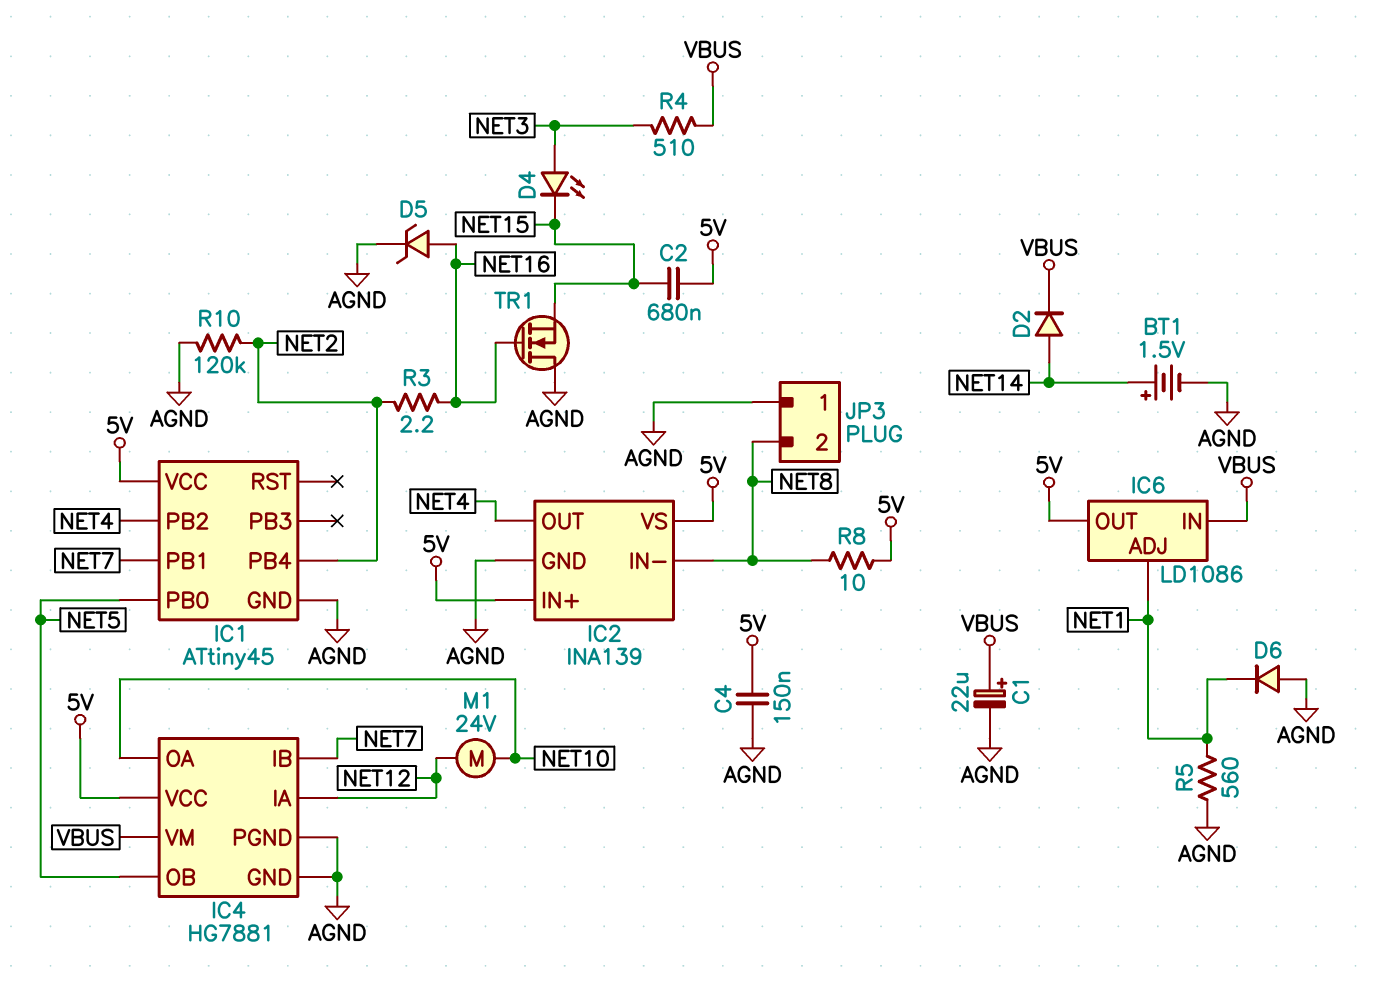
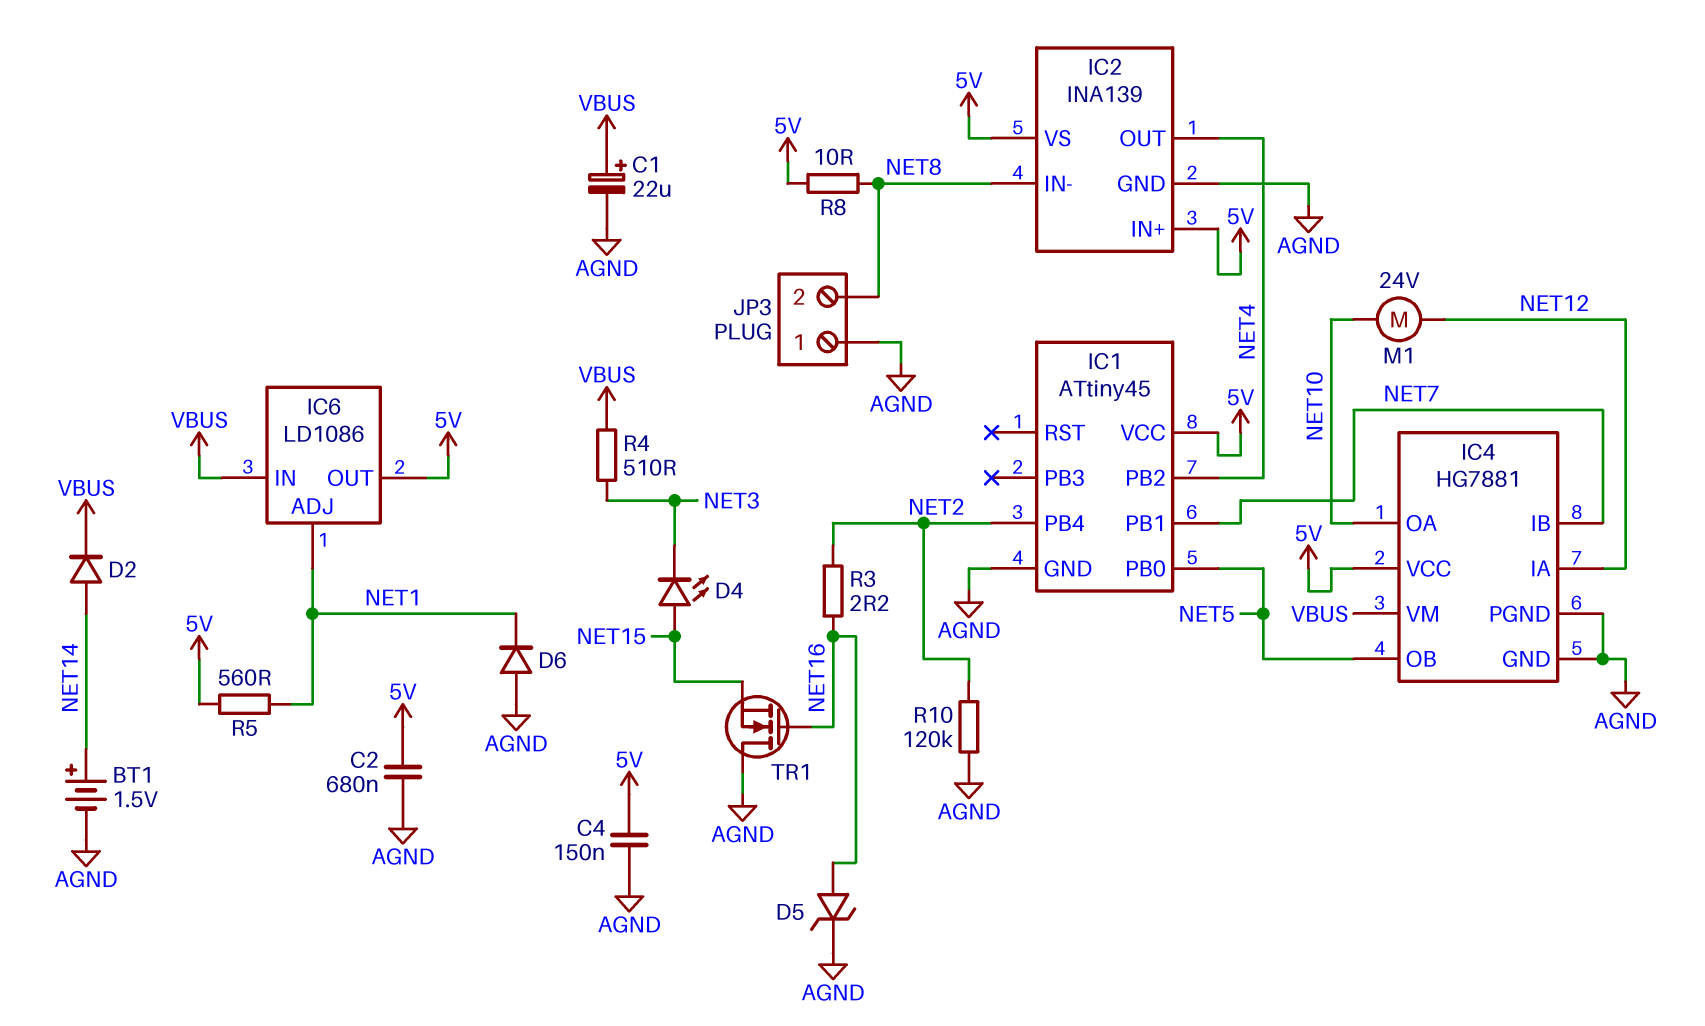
C2: 680nF (5V, NET15) -> 680nF (5V, AGND)
D4: LED (A NET3, K NET15) -> LED (A NET15, K NET3)
R5: 560 (AGND, NET1) -> 560 (5V, NET1)

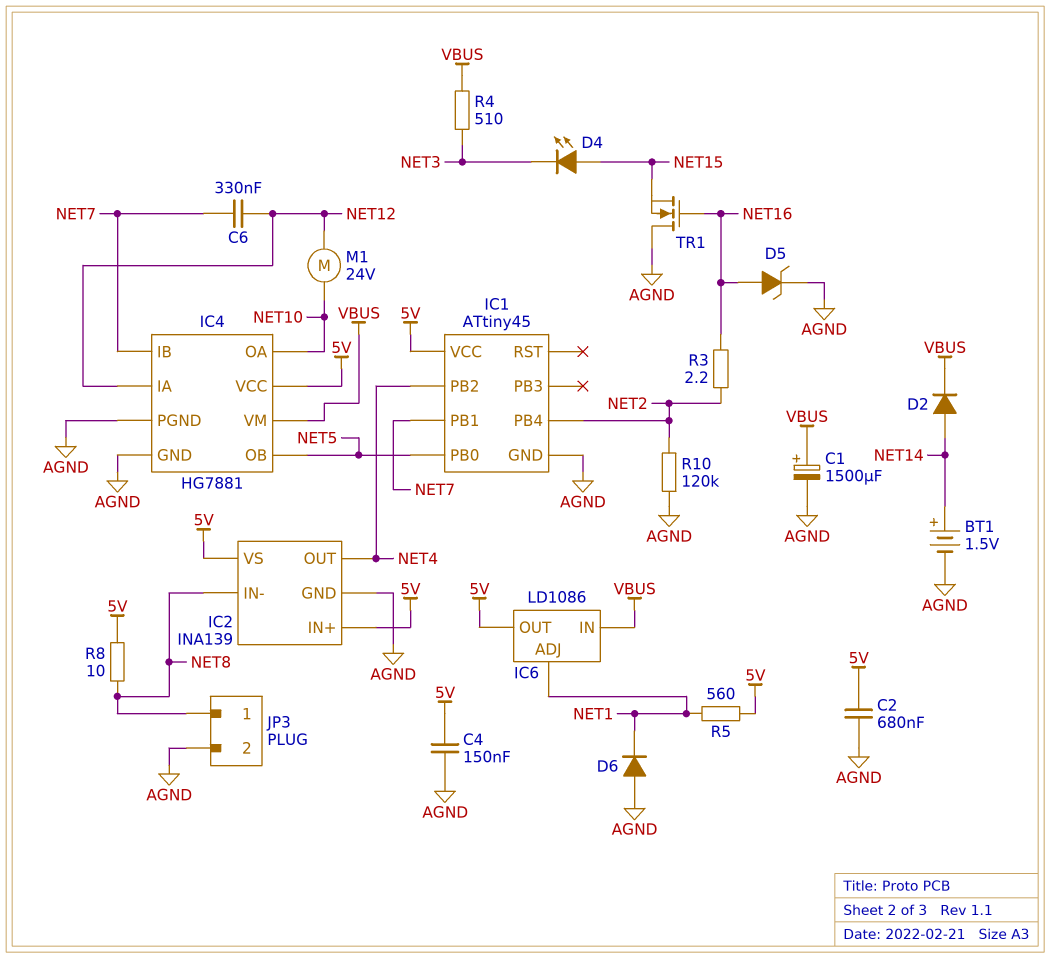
C1: 22uF (plus VBUS, minus AGND) -> 1500uF (plus VBUS, minus AGND)
C6: none -> 330nF (NET7, NET12)
JP3 pin 1: AGND -> NET8
JP3 pin 2: NET8 -> AGND

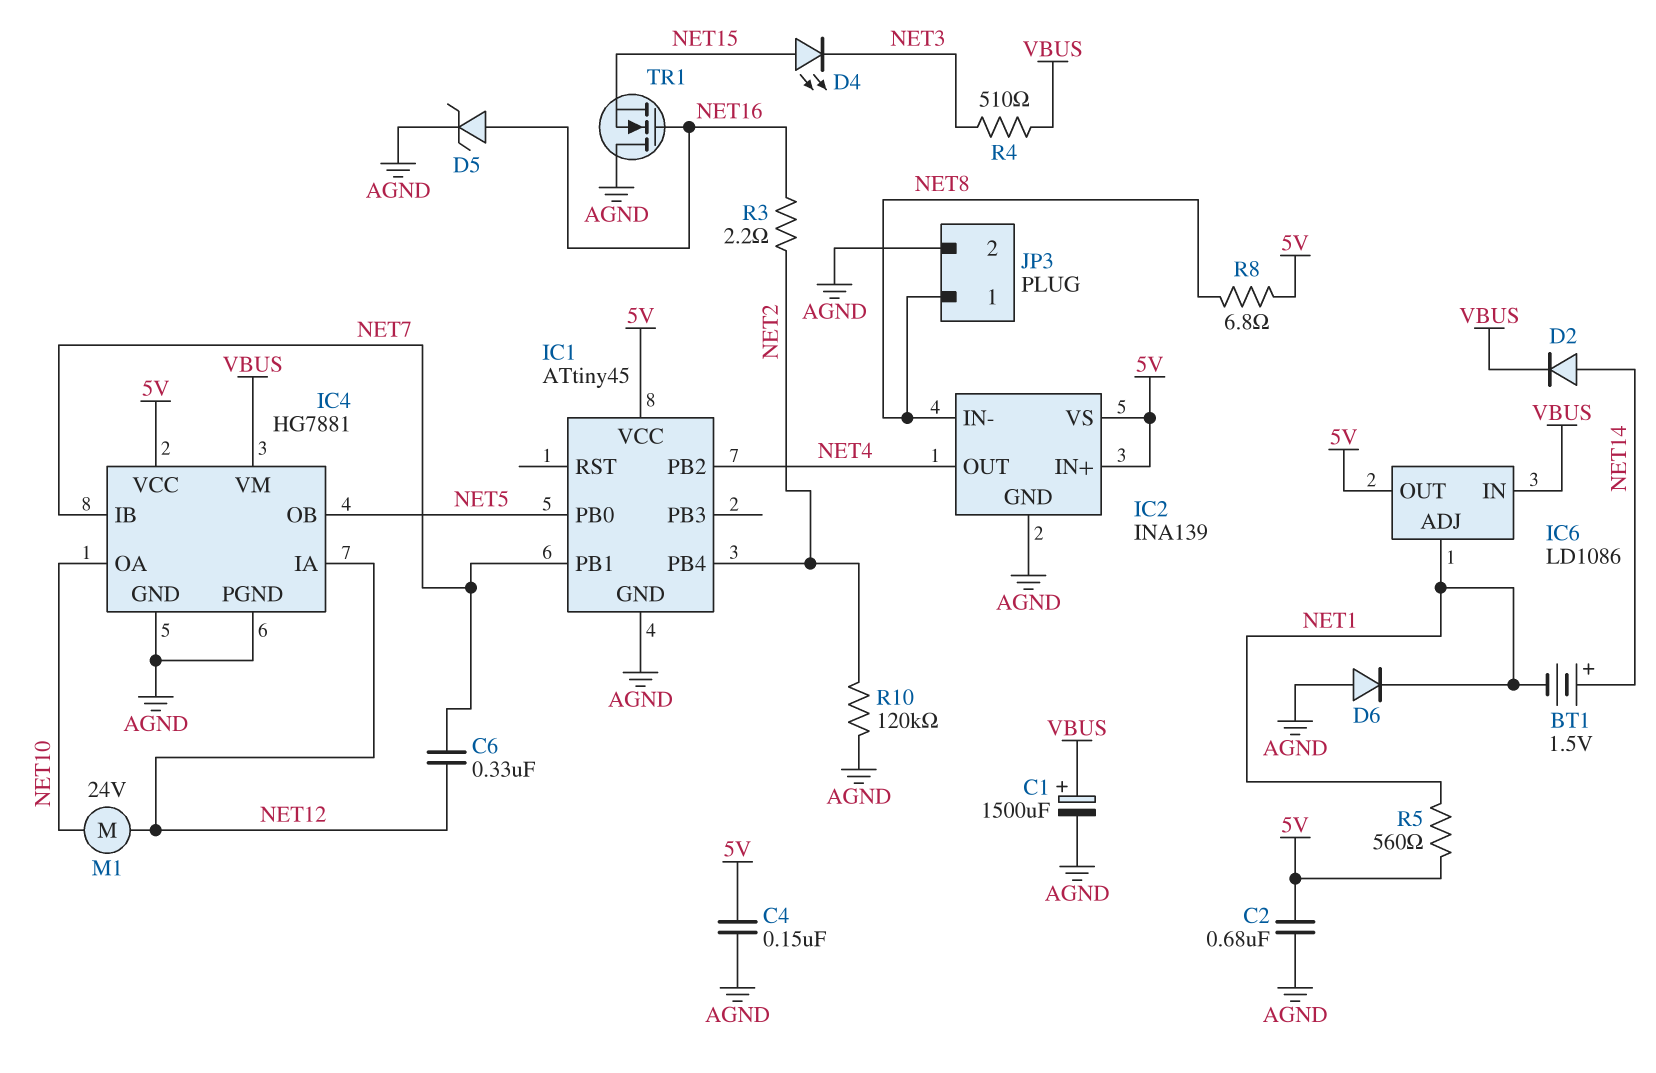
BT1: 1.5V (plus NET14, minus AGND) -> 1.5V (plus NET14, minus NET1)
R8: 10 (5V, NET8) -> 6.8 (5V, NET8)

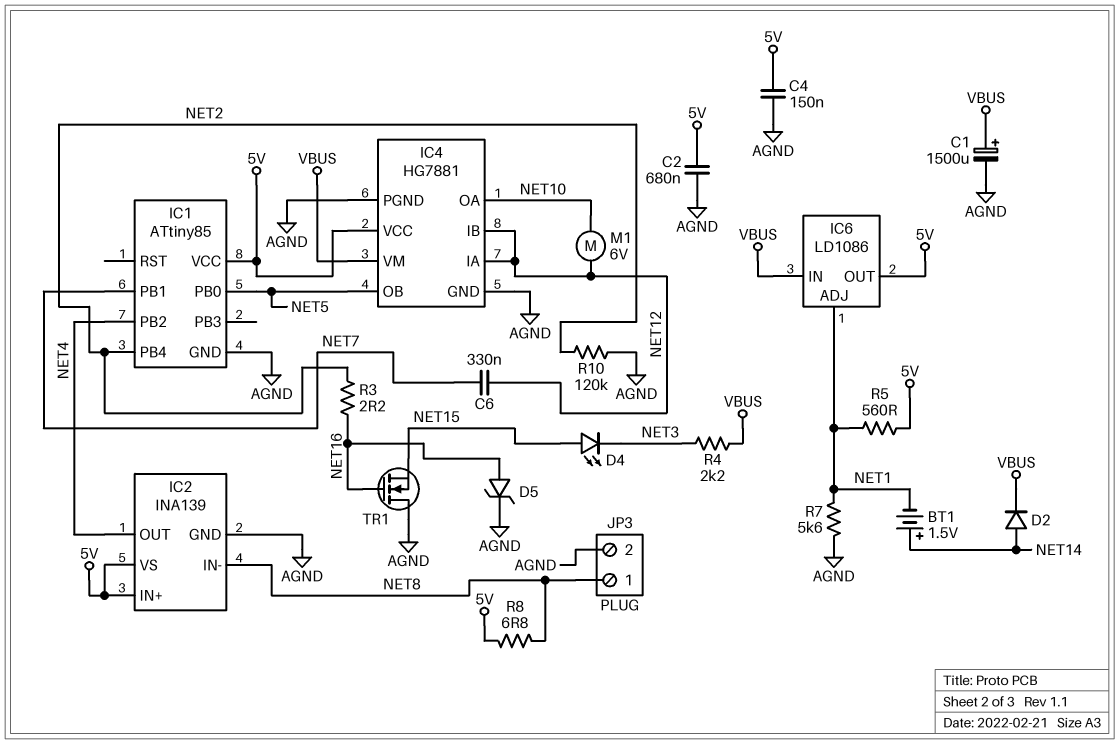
D6: diode (A AGND, K NET1) -> none
IC1: ATtiny45 -> ATtiny85
IC4 pin IB: NET7 -> NET12
M1: motor 24V (NET10, NET12) -> motor 6V (NET10, NET12)
R4: 510 (NET3, VBUS) -> 2.2k (NET3, VBUS)
R7: none -> 5.6k (AGND, NET1)

